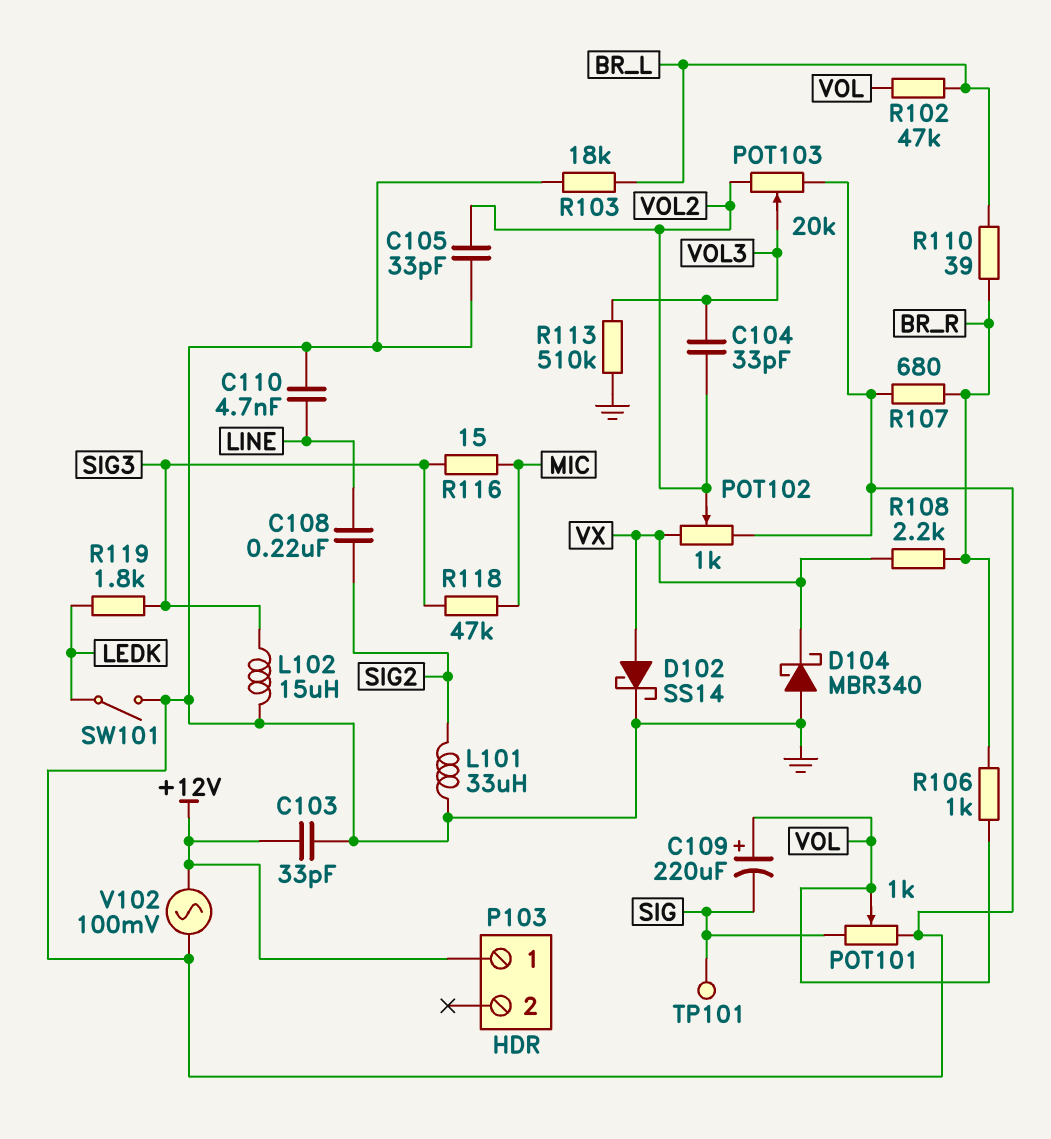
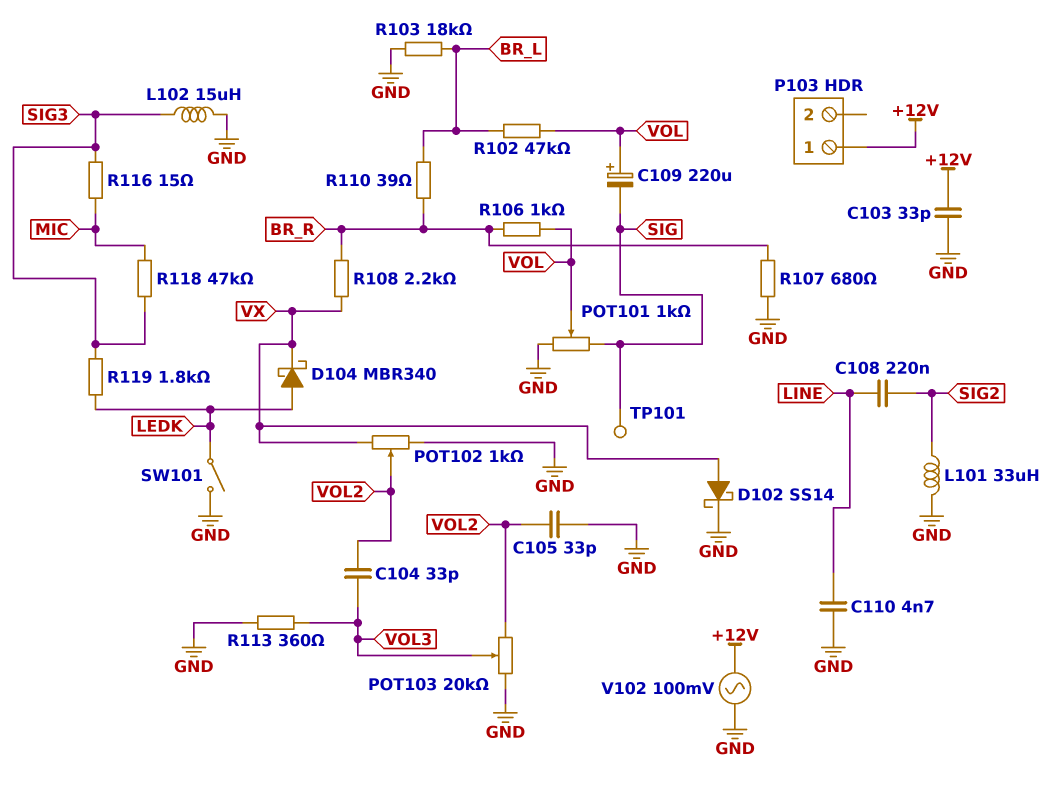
D104: schottky MBR340 (A GND, K VX) -> schottky MBR340 (A LEDK, K VX)
R113: 510k (GND, VOL3) -> 360 (GND, VOL3)

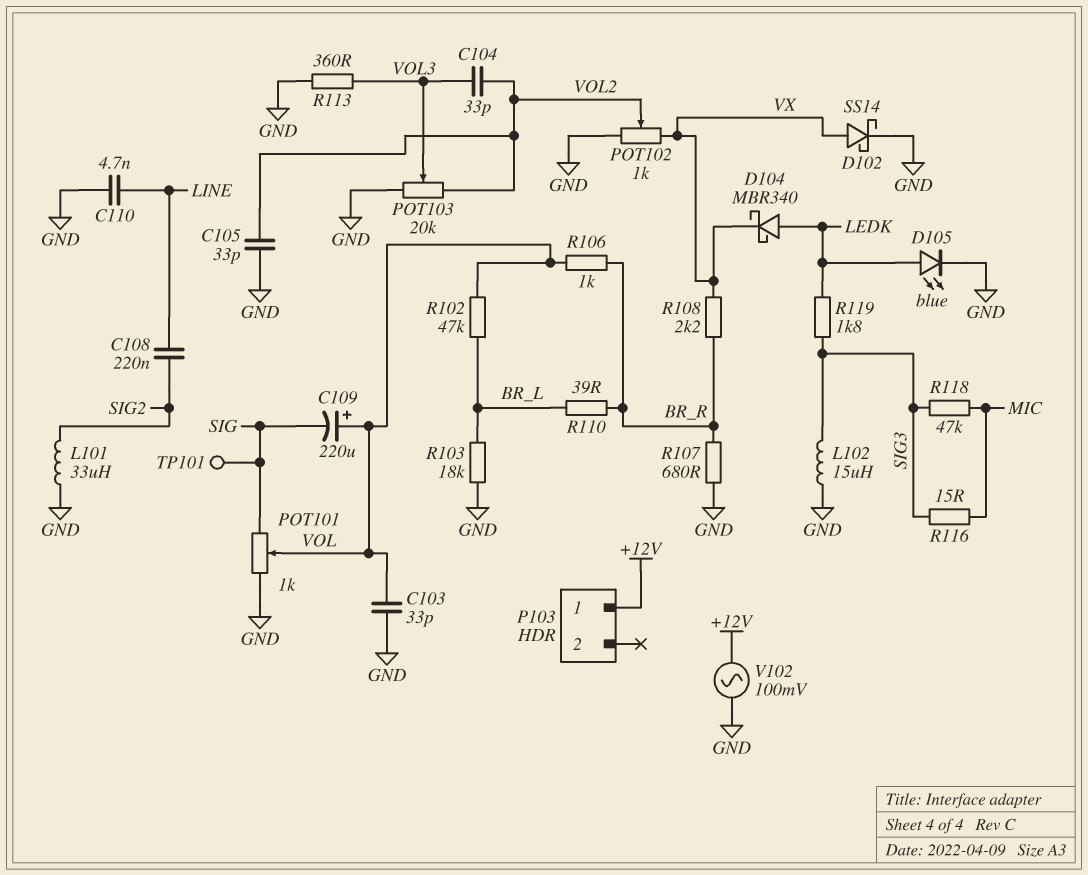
C103: 33pF (+12V, GND) -> 33pF (GND, VOL)
D105: none -> LED blue (A LEDK, K GND)
SW101: switch (GND, LEDK) -> none

